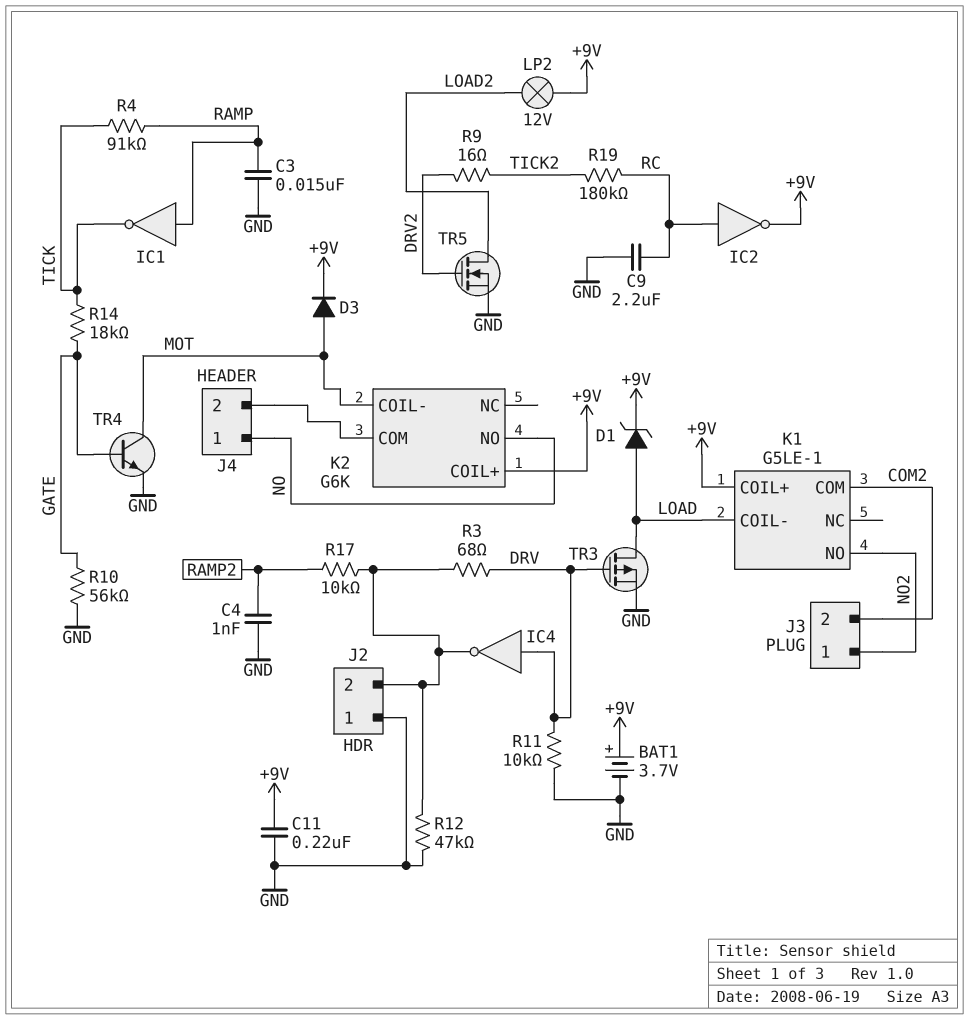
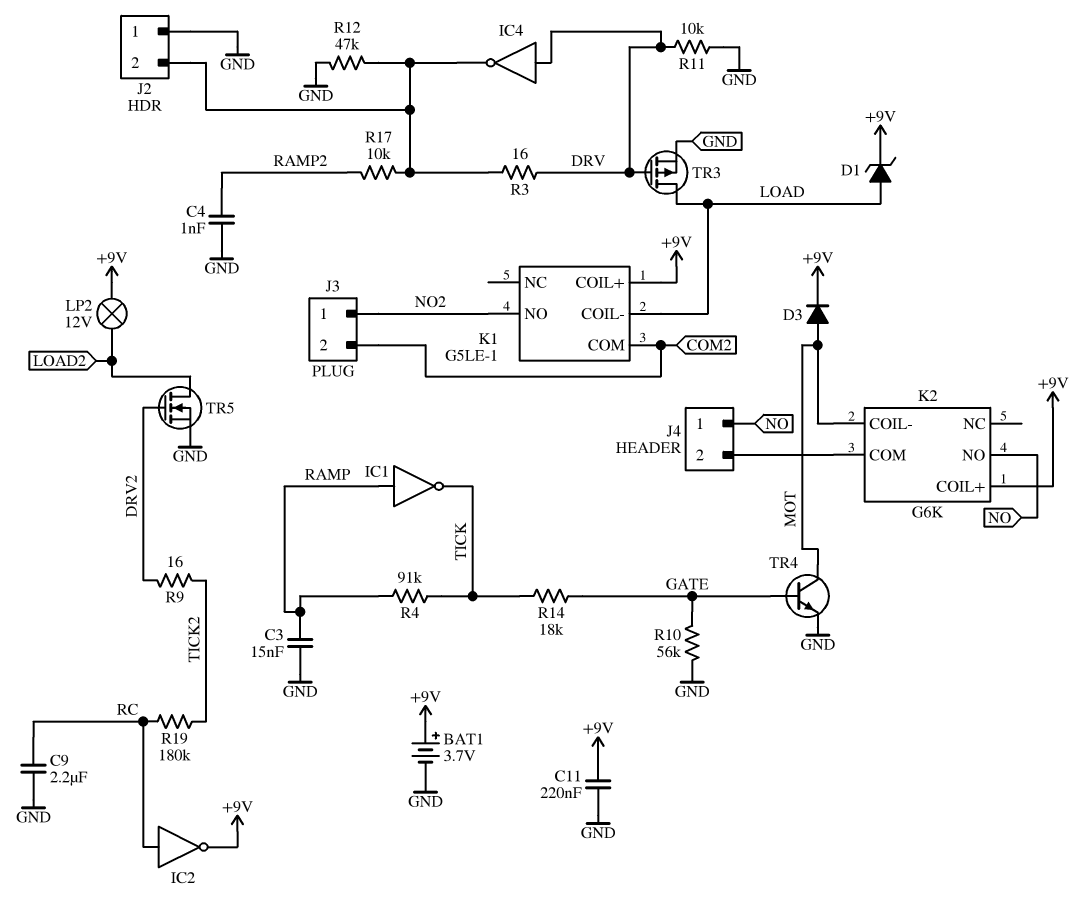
R3: 68 (DRV, J2/2) -> 16 (DRV, J2/2)

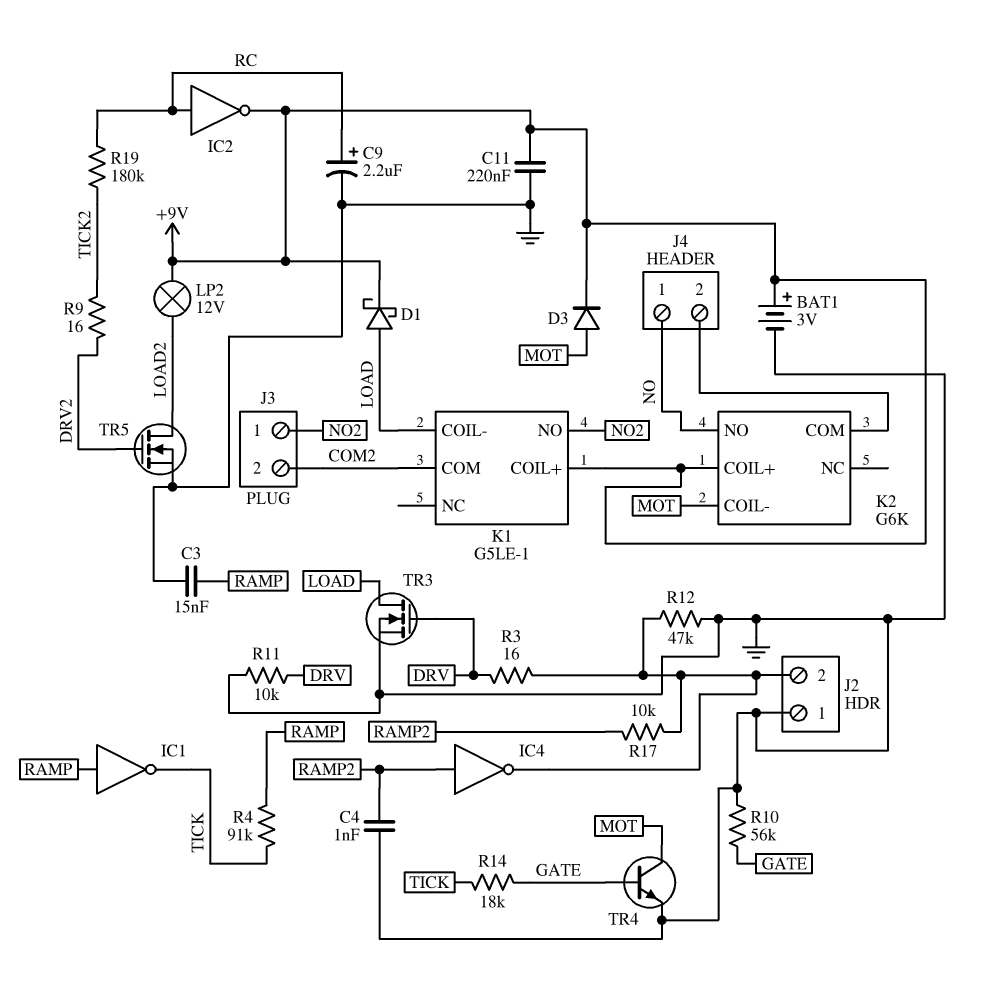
BAT1: 3.7V (plus +9V, minus GND) -> 3V (plus +9V, minus GND)
C9: 2.2uF (GND, RC) -> 2.2uF (plus RC, minus GND)
D1: zener (A LOAD, K +9V) -> schottky (A LOAD, K +9V)
IC4: NOT (in DRV, out J2/2) -> NOT (in RAMP2, out J2/2)
TR3: PMOS (G DRV, D LOAD, S GND) -> NMOS (G DRV, D LOAD, S GND)

